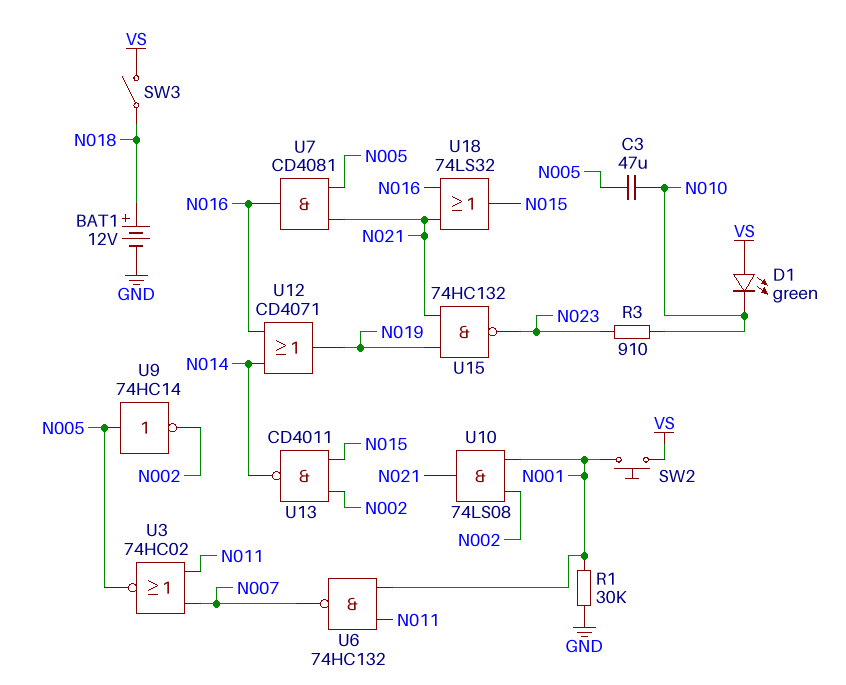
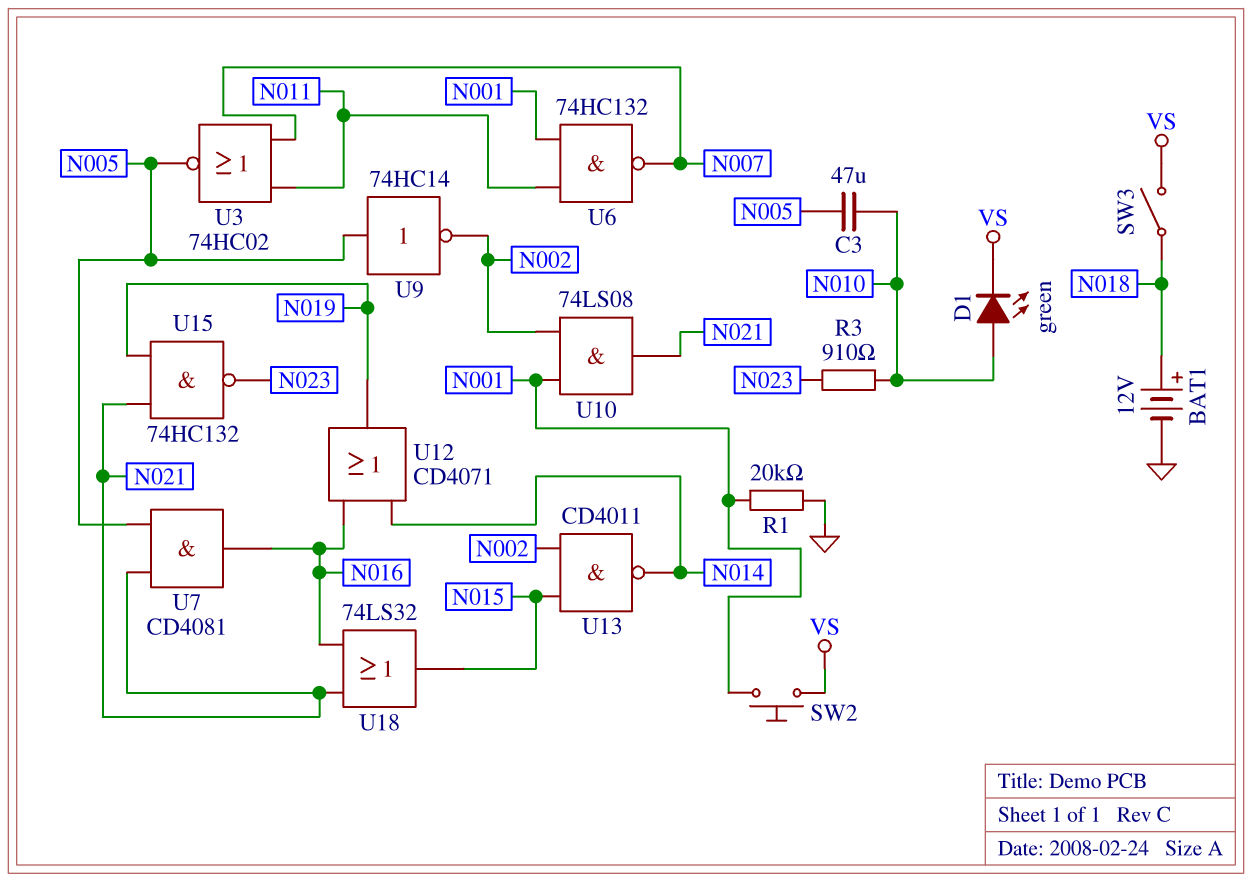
D1: LED green (A VS, K N010) -> LED green (A N010, K VS)
R1: 30k (GND, N001) -> 20k (GND, N001)

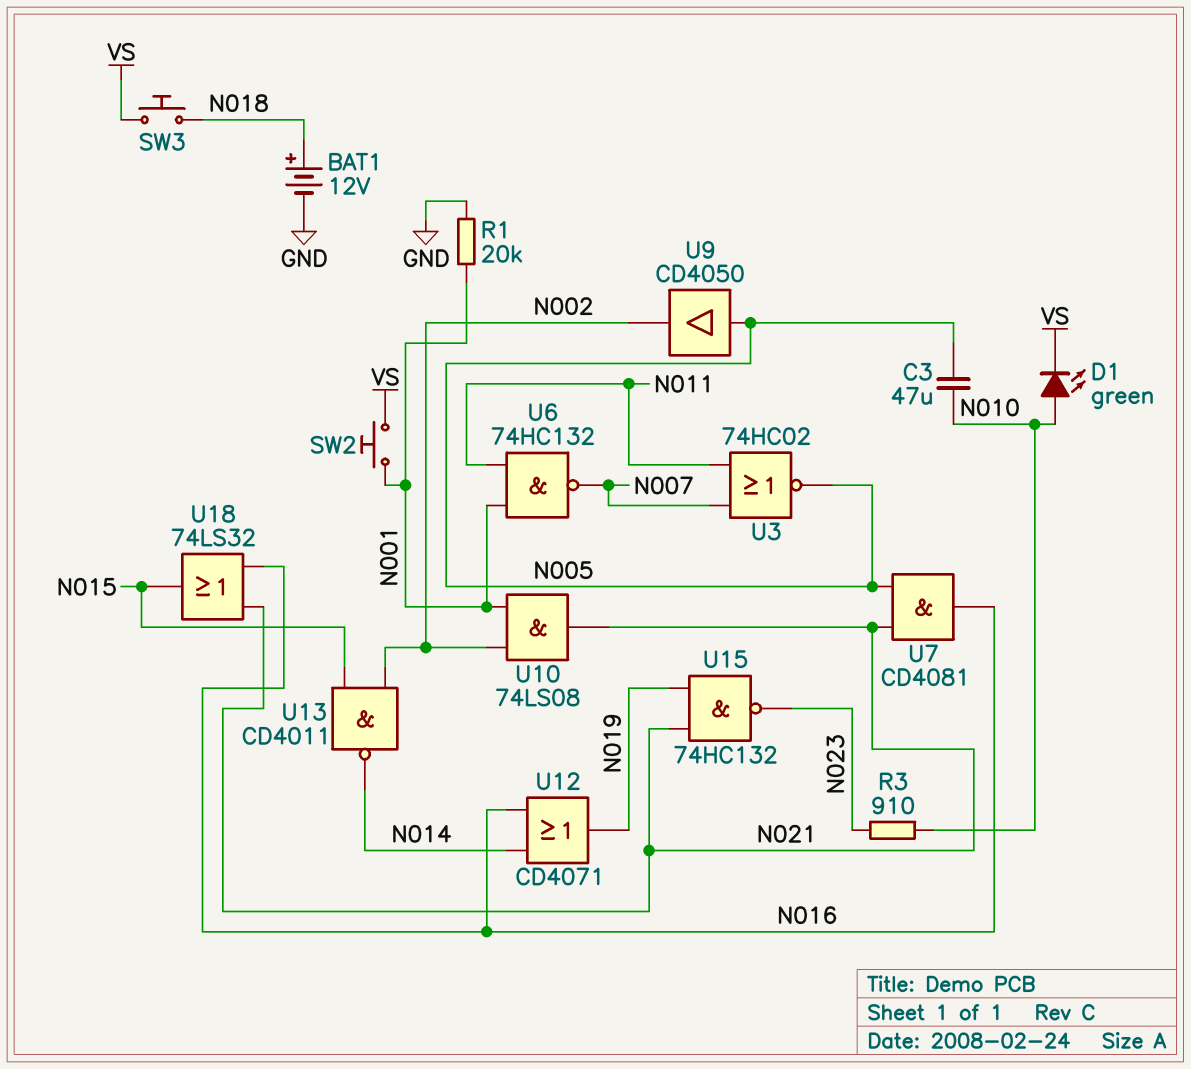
SW3: switch (N018, VS) -> button (N018, VS)
U9: NOT 74HC14 (in N005, out N002) -> buffer CD4050 (in N005, out N002)

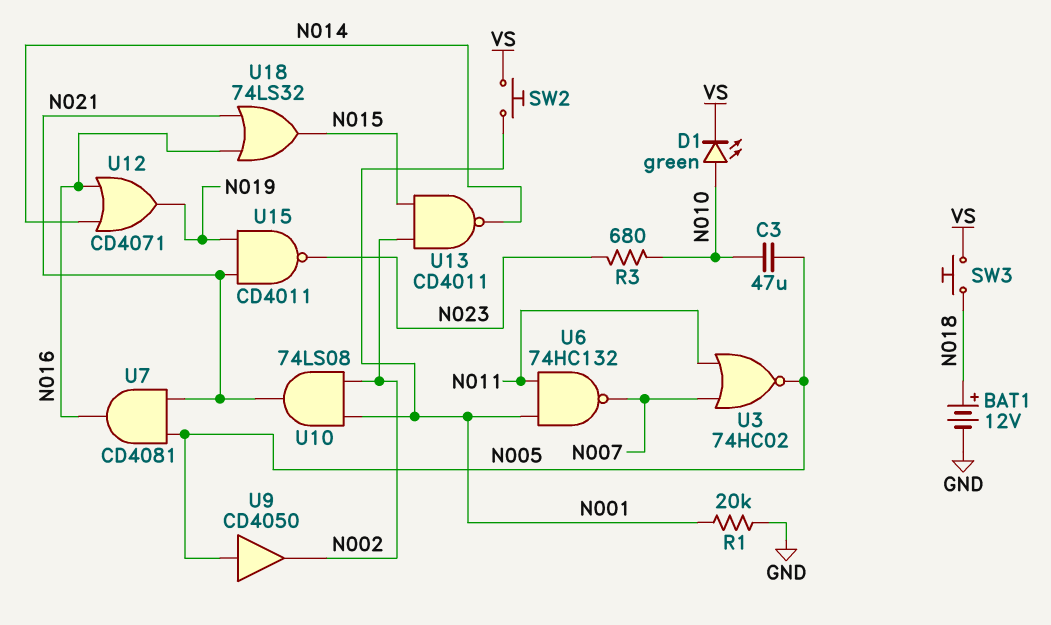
R3: 910 (N010, N023) -> 680 (N010, N023)
U15: NAND 74HC132 (in N019, in N021, out N023) -> NAND CD4011 (in N019, in N021, out N023)

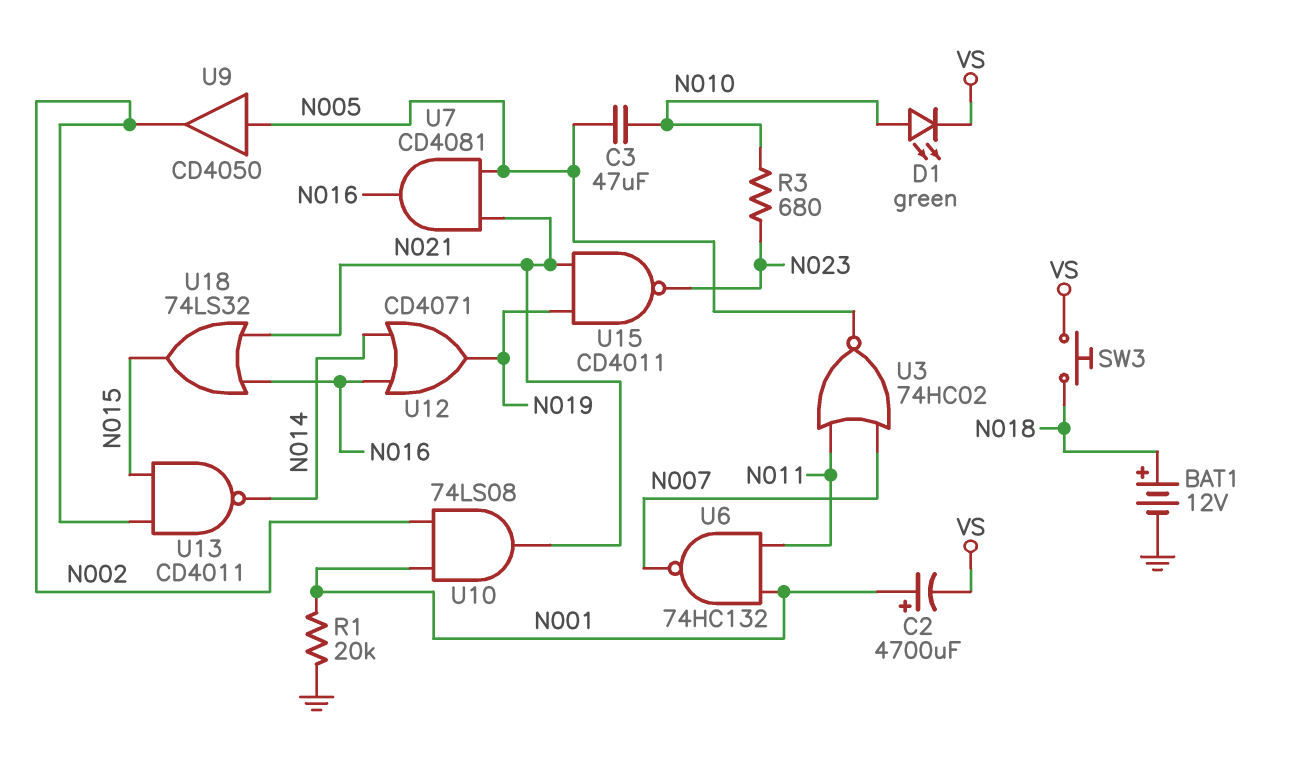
C2: none -> 4700uF (plus N001, minus VS)
SW2: button (N001, VS) -> none

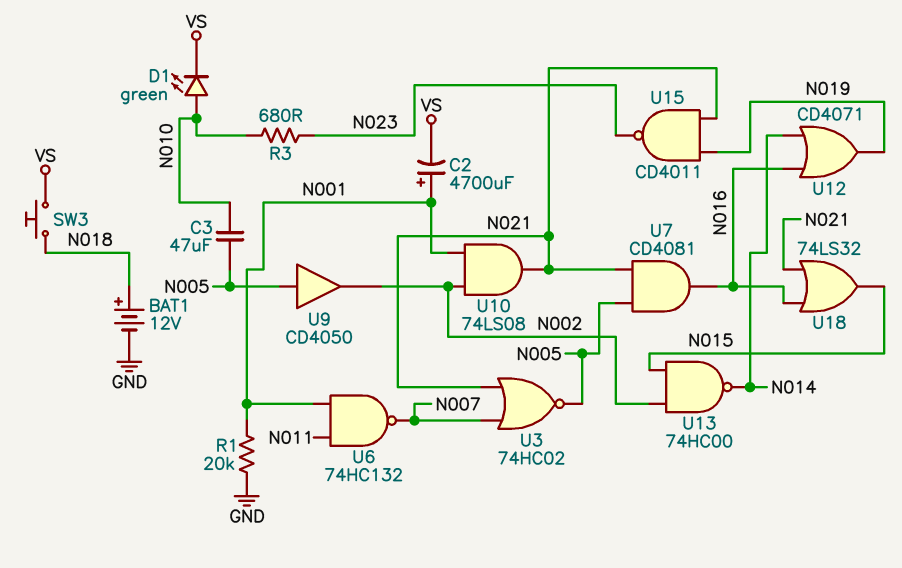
U3: NOR 74HC02 (in N007, in N011, out N005) -> NOR 74HC02 (in N007, in N021, out N005)
U13: NAND CD4011 (in N002, in N015, out N014) -> NAND 74HC00 (in N002, in N015, out N014)

